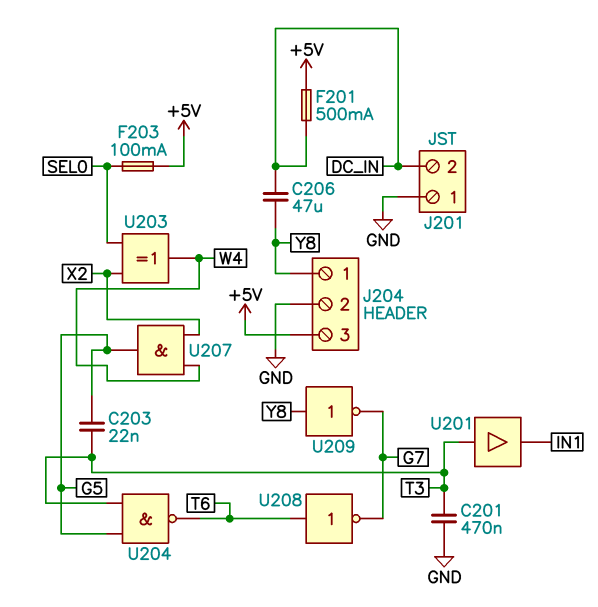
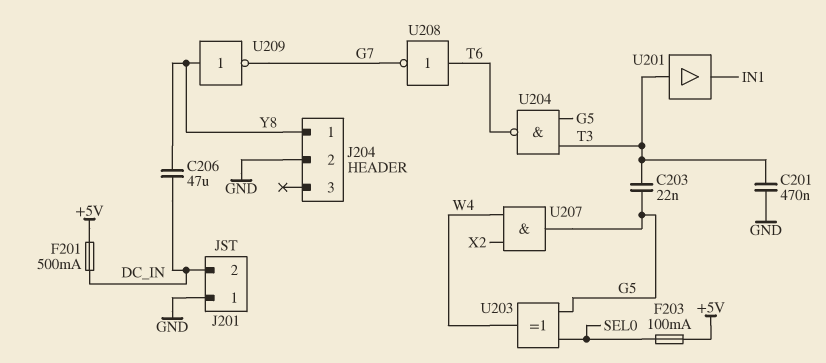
J204 pin 3: +5V -> none
U203: XOR (in SEL0, in X2, out W4) -> XOR (in G5, in SEL0, out W4)

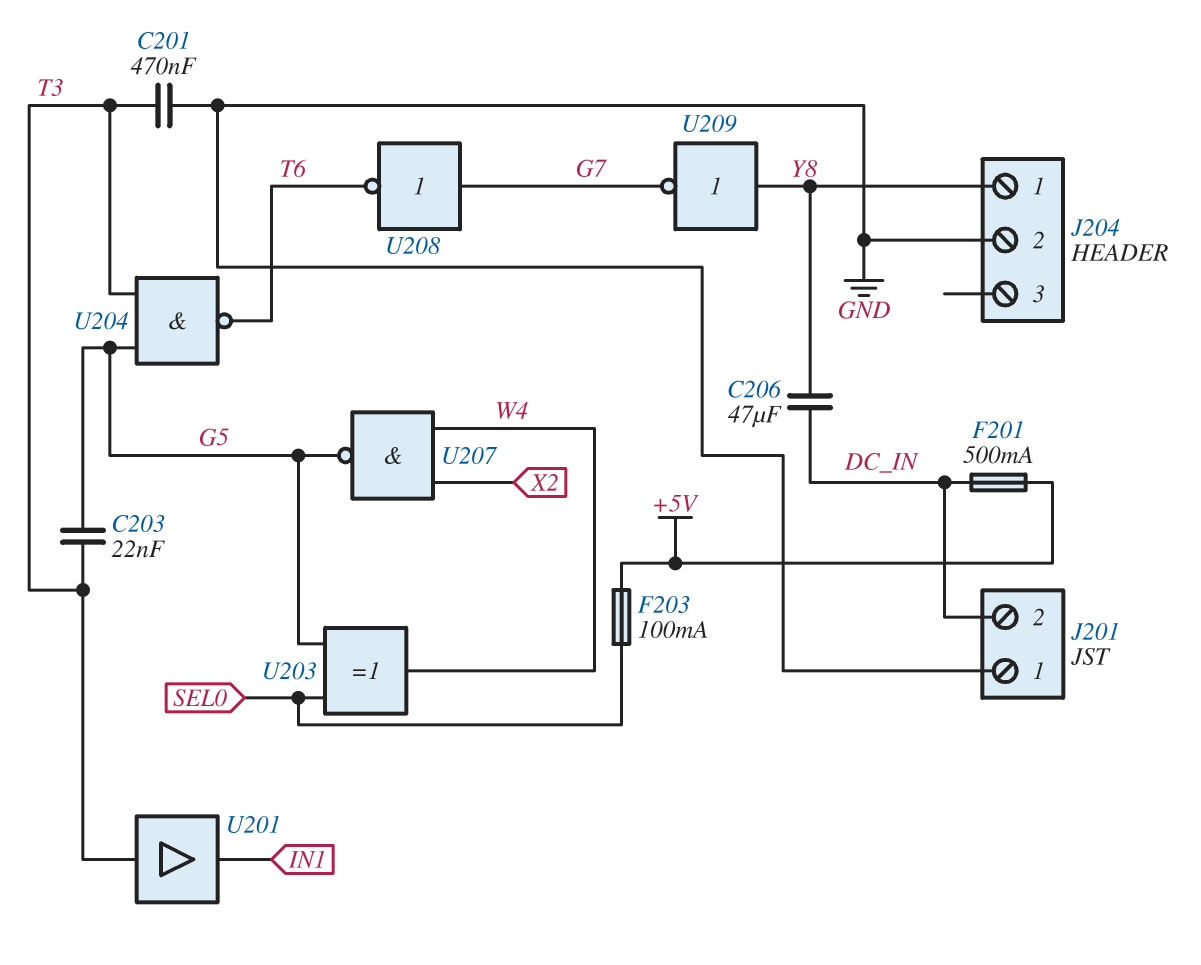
U207: AND (in W4, in X2, out G5) -> NAND (in W4, in X2, out G5)
U208: NOT (in T6, out G7) -> NOT (in G7, out T6)

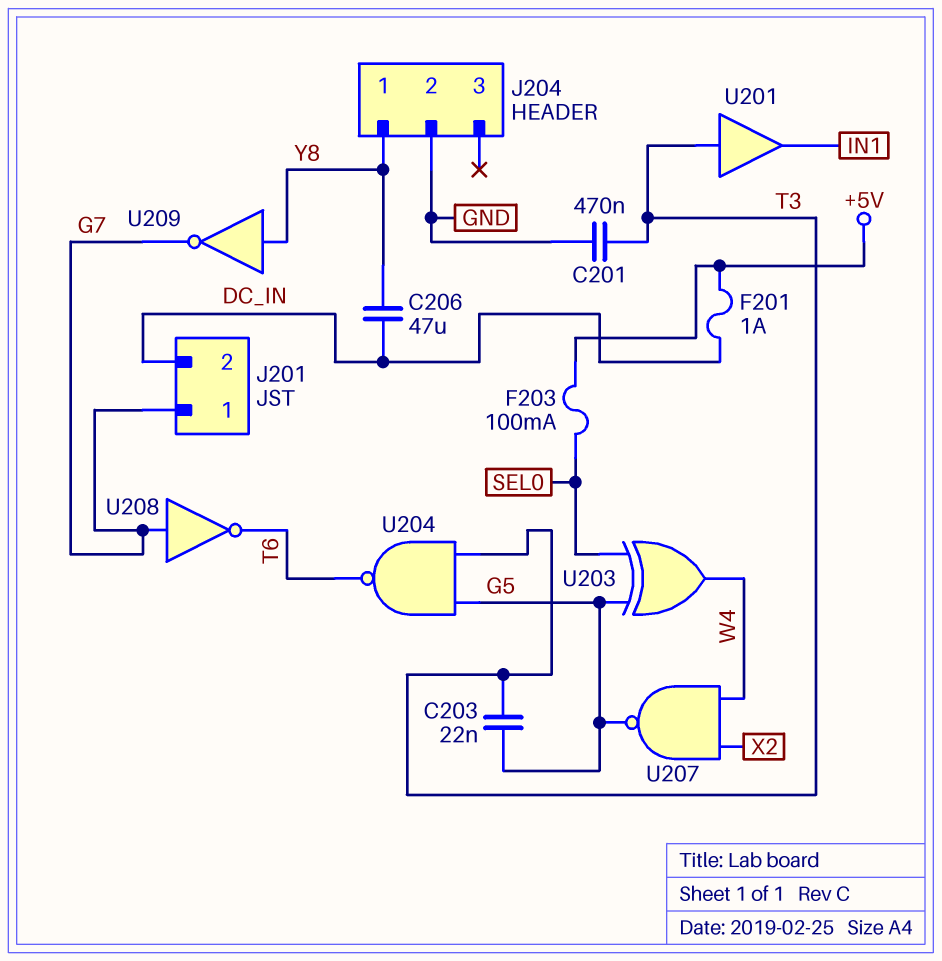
F201: 500mA (+5V, DC_IN) -> 1A (+5V, DC_IN)
J201 pin 1: GND -> G7

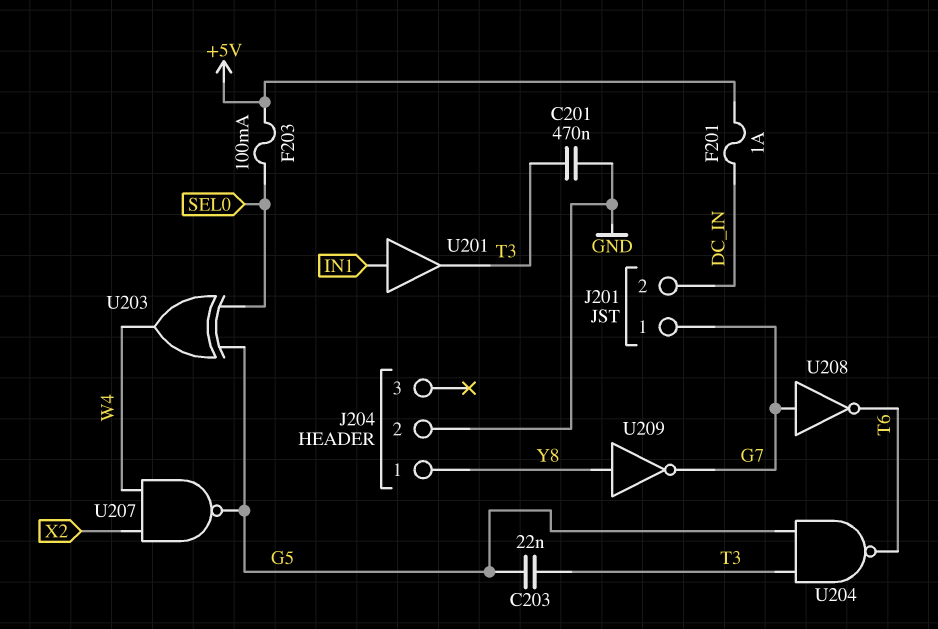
C206: 47uF (DC_IN, Y8) -> none
U201: buffer (in T3, out IN1) -> buffer (in IN1, out T3)

